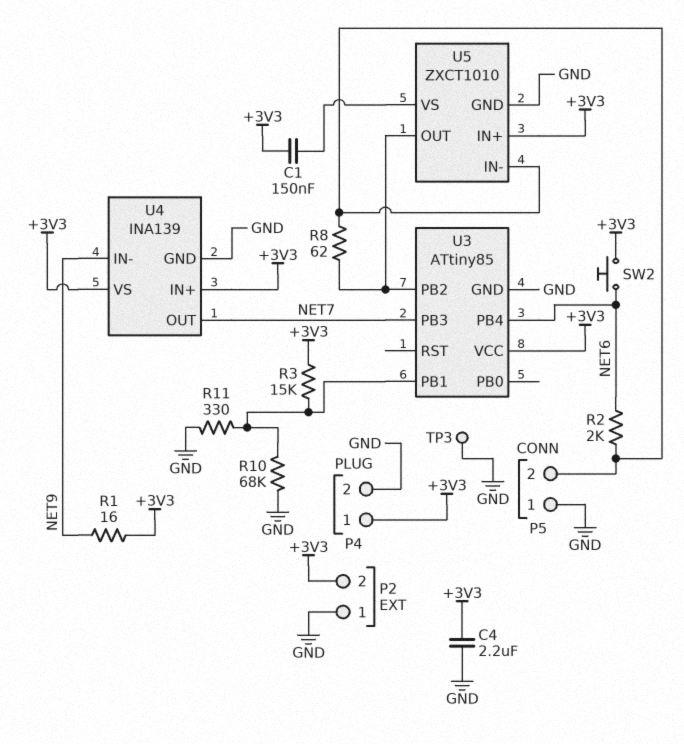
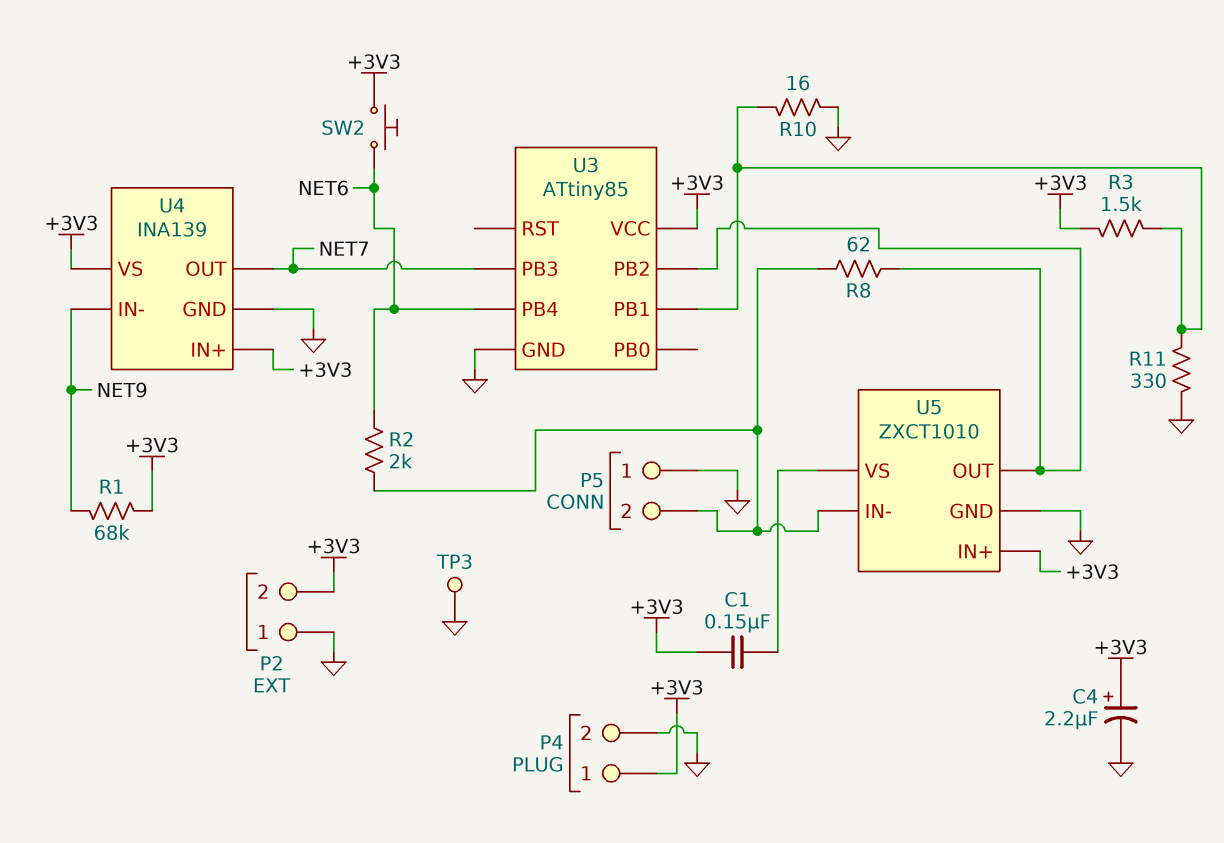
C4: 2.2uF (+3V3, GND) -> 2.2uF (plus +3V3, minus GND)
R1: 16 (+3V3, NET9) -> 68k (+3V3, NET9)
R3: 15k (+3V3, U3/PB1) -> 1.5k (+3V3, U3/PB1)
R10: 68k (GND, U3/PB1) -> 16 (GND, U3/PB1)

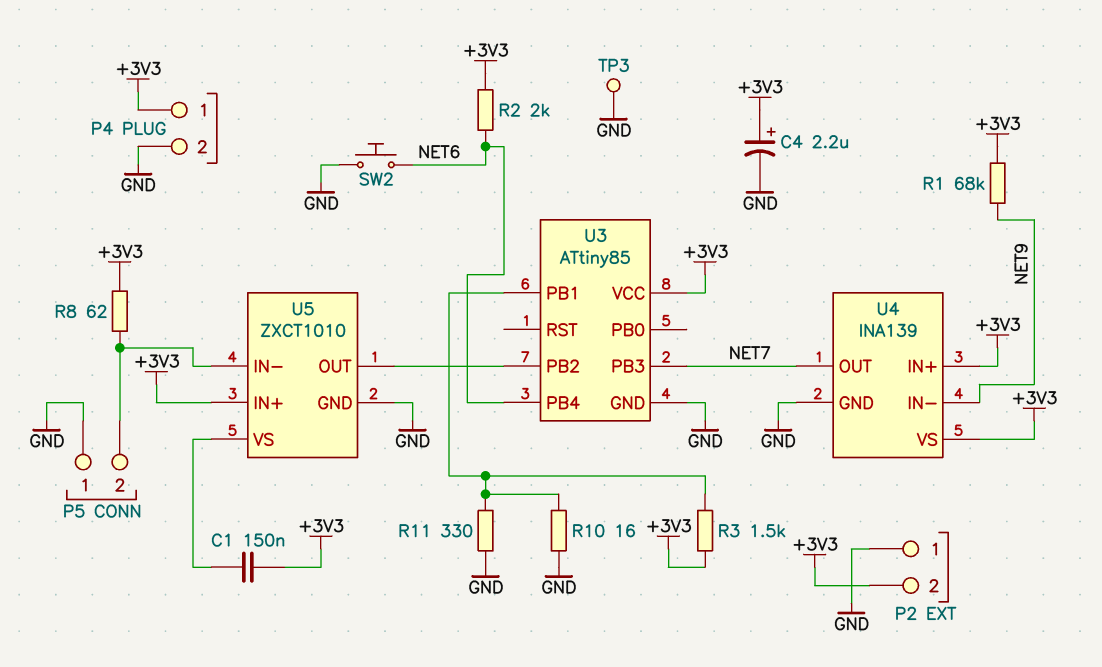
R2: 2k (NET6, P5/2) -> 2k (+3V3, NET6)
R8: 62 (P5/2, U3/PB2) -> 62 (+3V3, P5/2)
SW2: button (+3V3, NET6) -> button (GND, NET6)

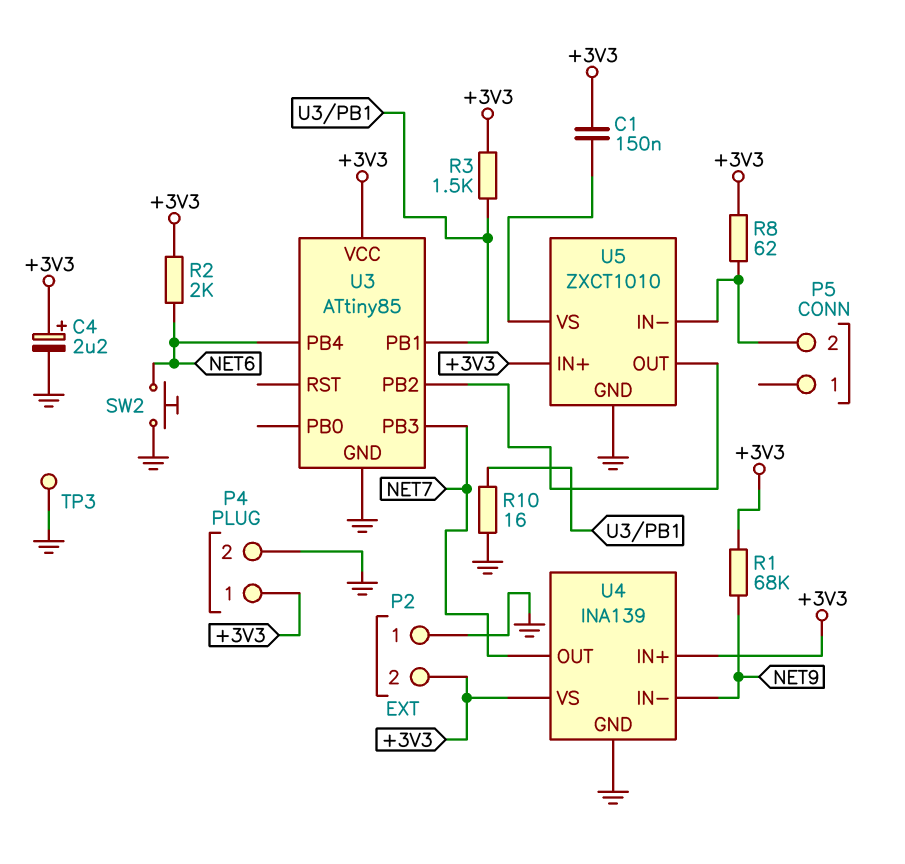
P5 pin 1: GND -> none
R11: 330 (GND, U3/PB1) -> none

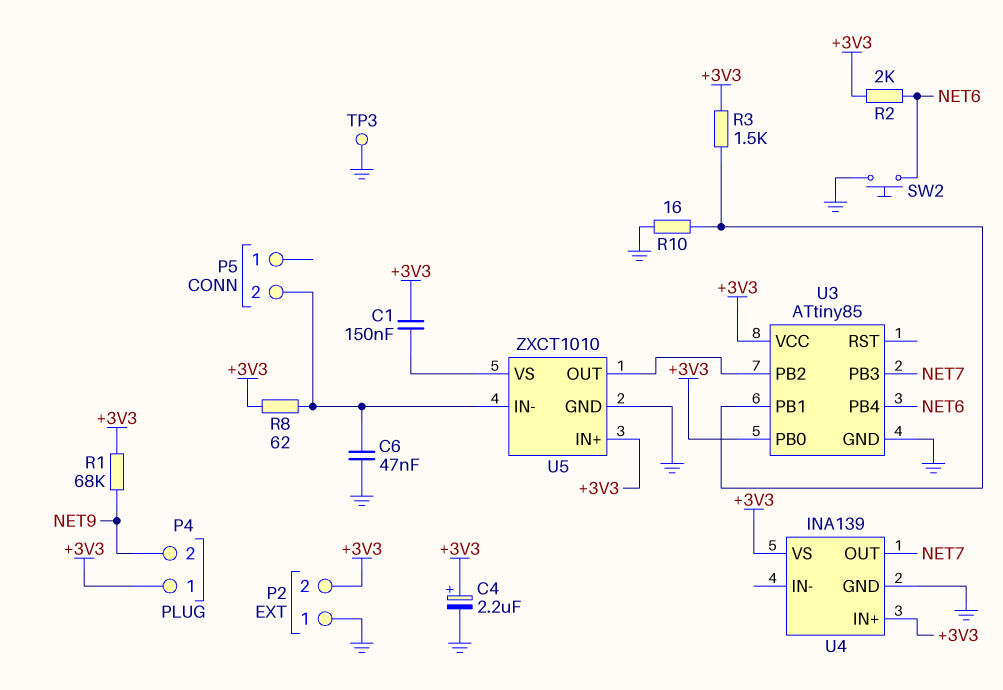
C6: none -> 47nF (GND, P5/2)
P4 pin 2: GND -> NET9
U3 pin PB0: none -> +3V3
U4 pin IN-: NET9 -> none

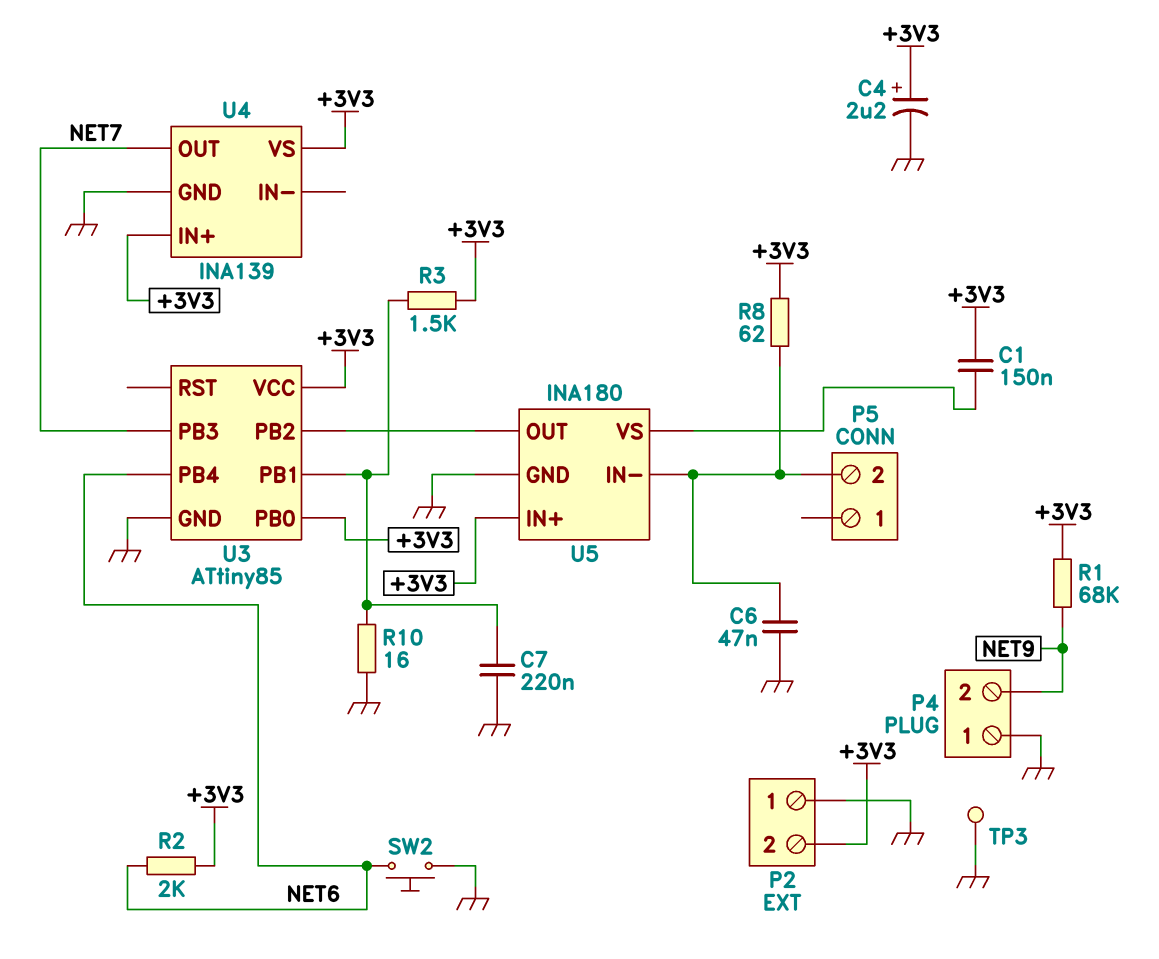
C7: none -> 220nF (GND, U3/PB1)
P4 pin 1: +3V3 -> GND
U5: ZXCT1010 -> INA180

